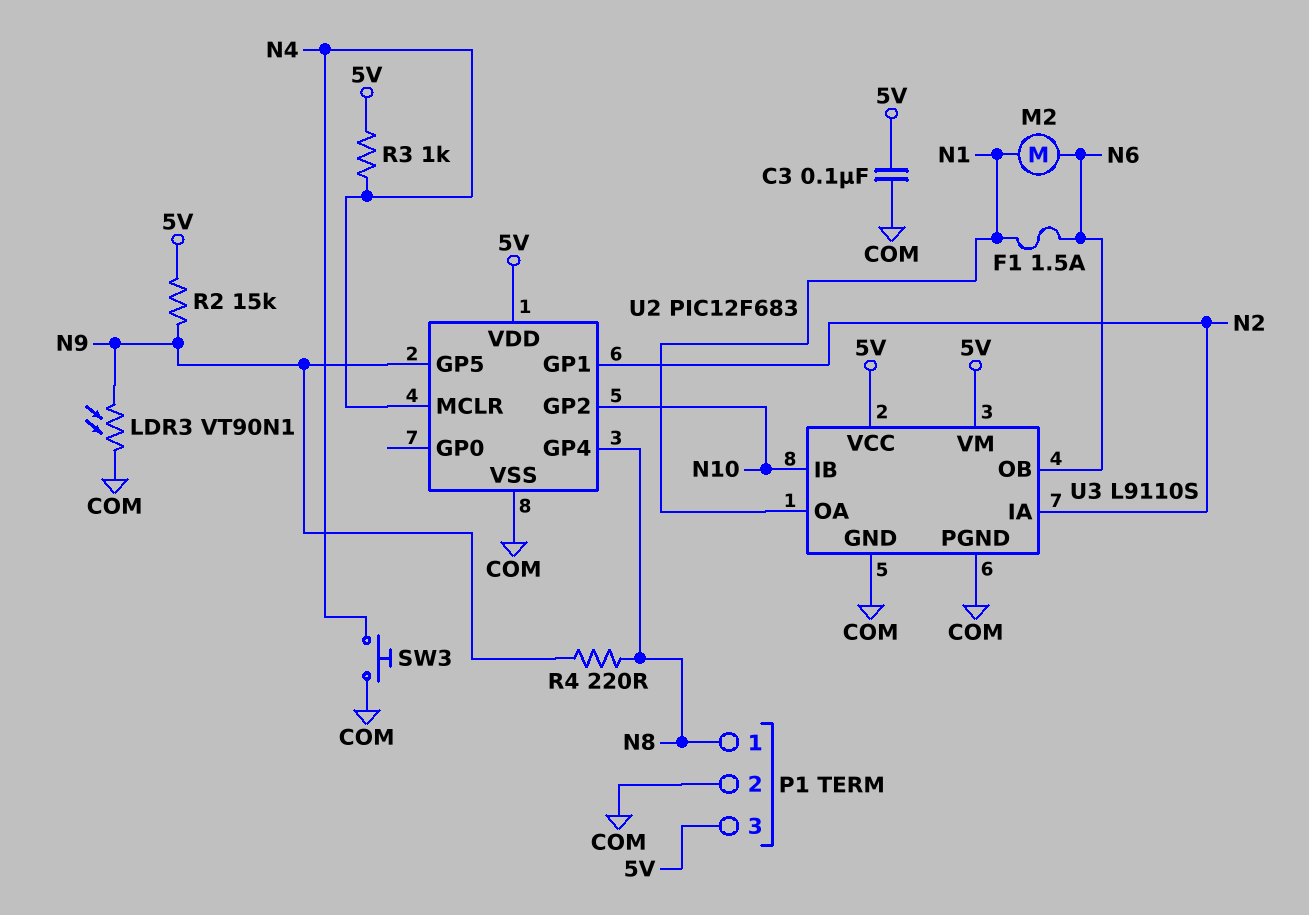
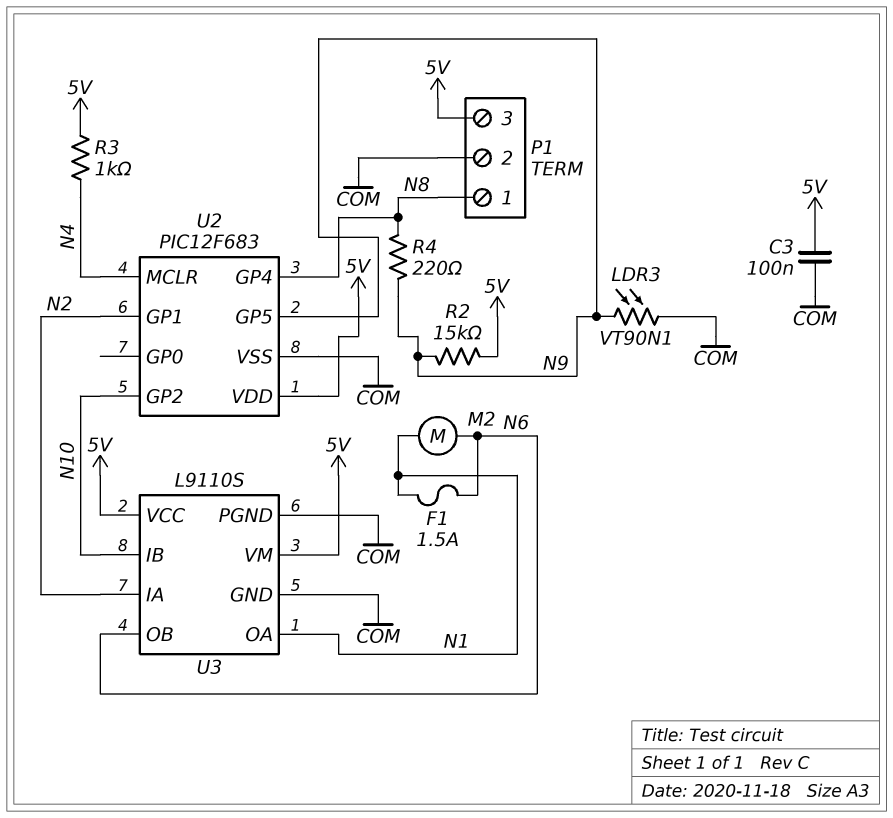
SW3: button (COM, N4) -> none

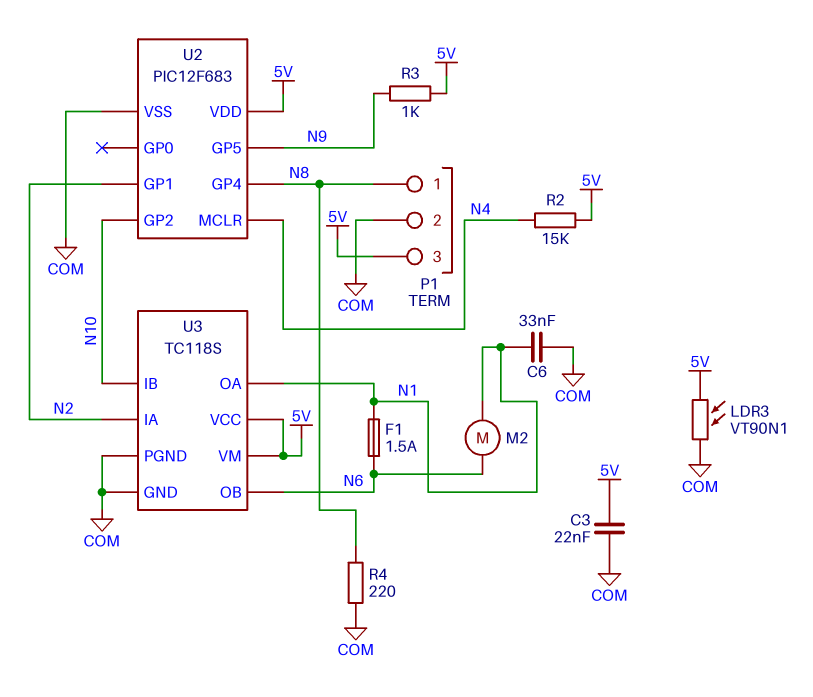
C3: 100nF (5V, COM) -> 22nF (5V, COM)
C6: none -> 33nF (COM, N1)
LDR3: VT90N1 (COM, N9) -> VT90N1 (5V, COM)
R2: 15k (5V, N9) -> 15k (5V, N4)
R3: 1k (5V, N4) -> 1k (5V, N9)
R4: 220 (N8, N9) -> 220 (COM, N8)
U3: L9110S -> TC118S

